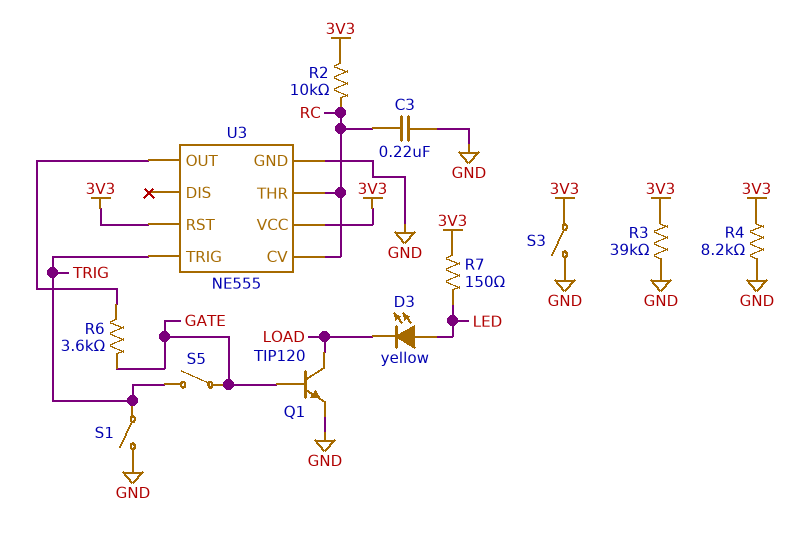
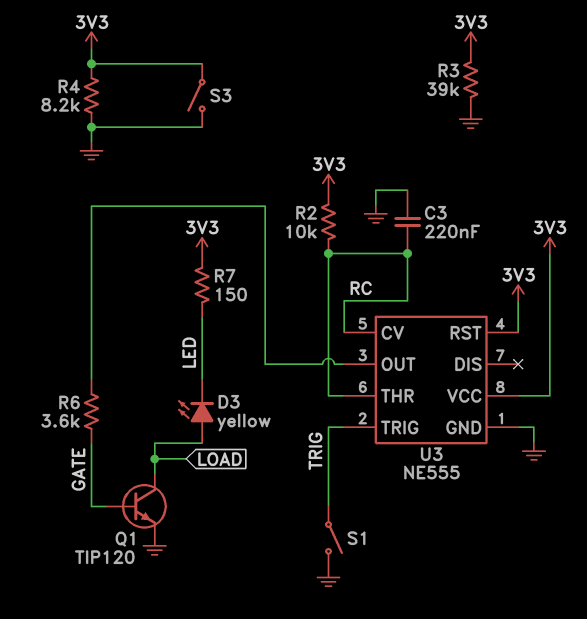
D3: LED yellow (A LED, K LOAD) -> LED yellow (A LOAD, K LED)
S5: switch (GATE, TRIG) -> none

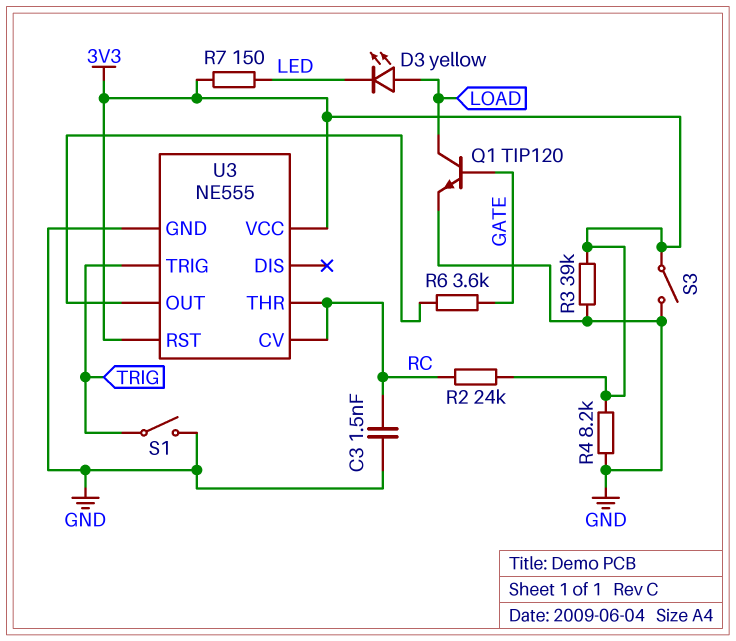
C3: 220nF (GND, RC) -> 1.5nF (GND, RC)
R2: 10k (3V3, RC) -> 24k (3V3, RC)

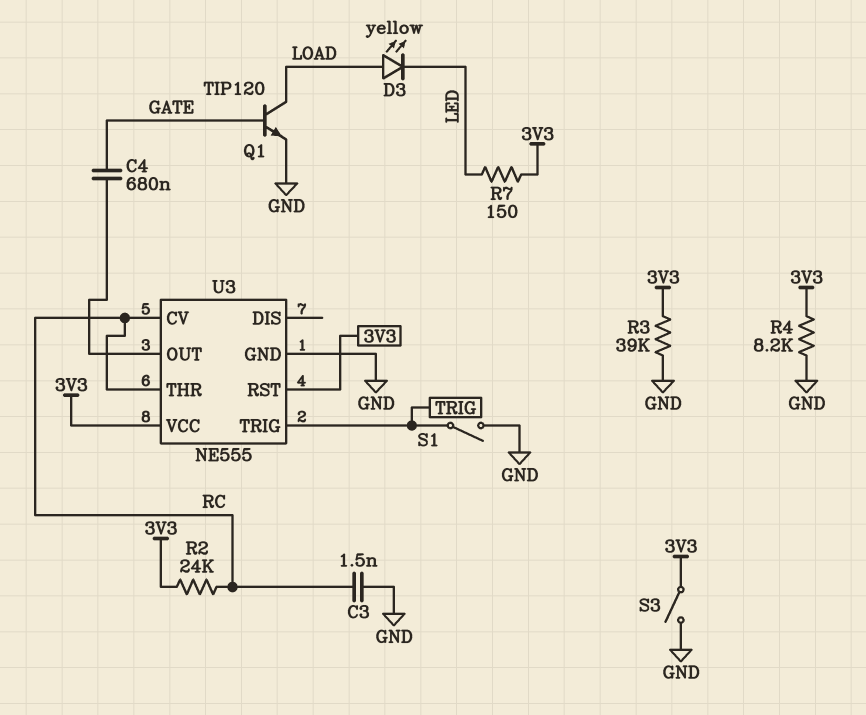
C4: none -> 680nF (GATE, U3/OUT)
R6: 3.6k (GATE, U3/OUT) -> none

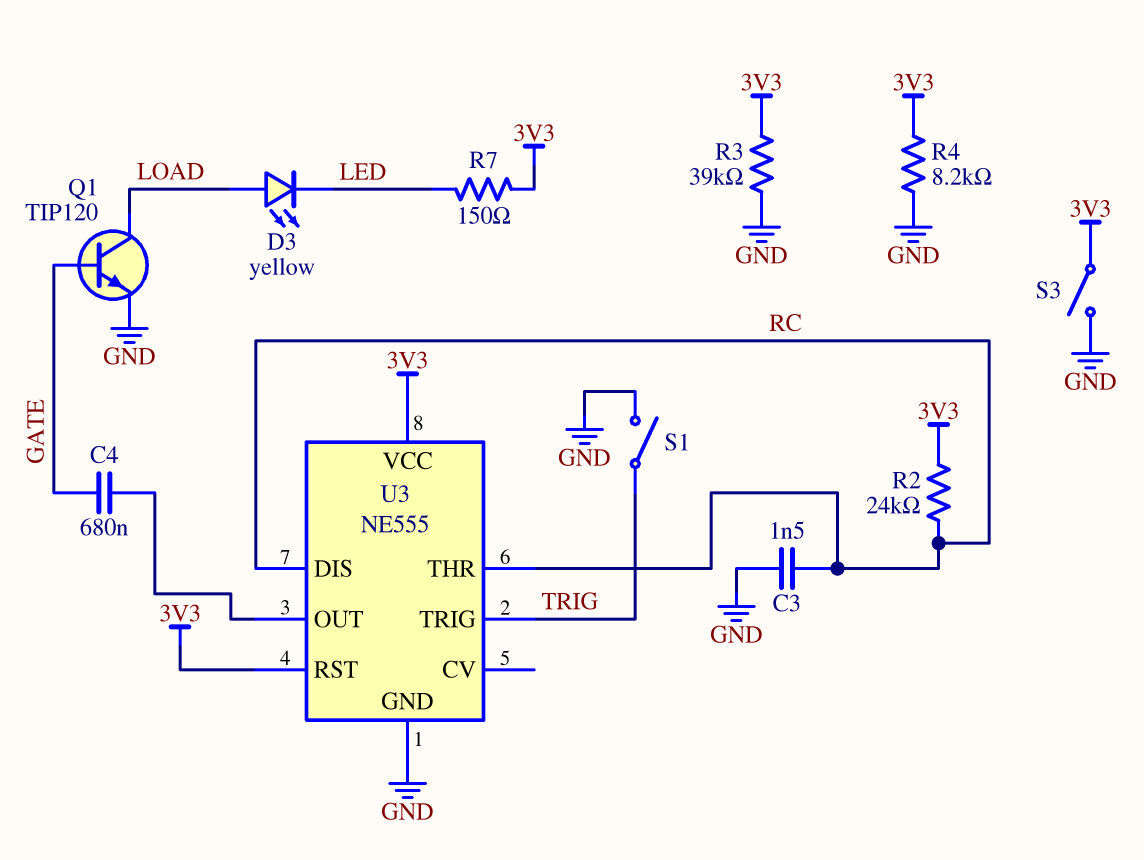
U3 pin CV: RC -> none
U3 pin DIS: none -> RC

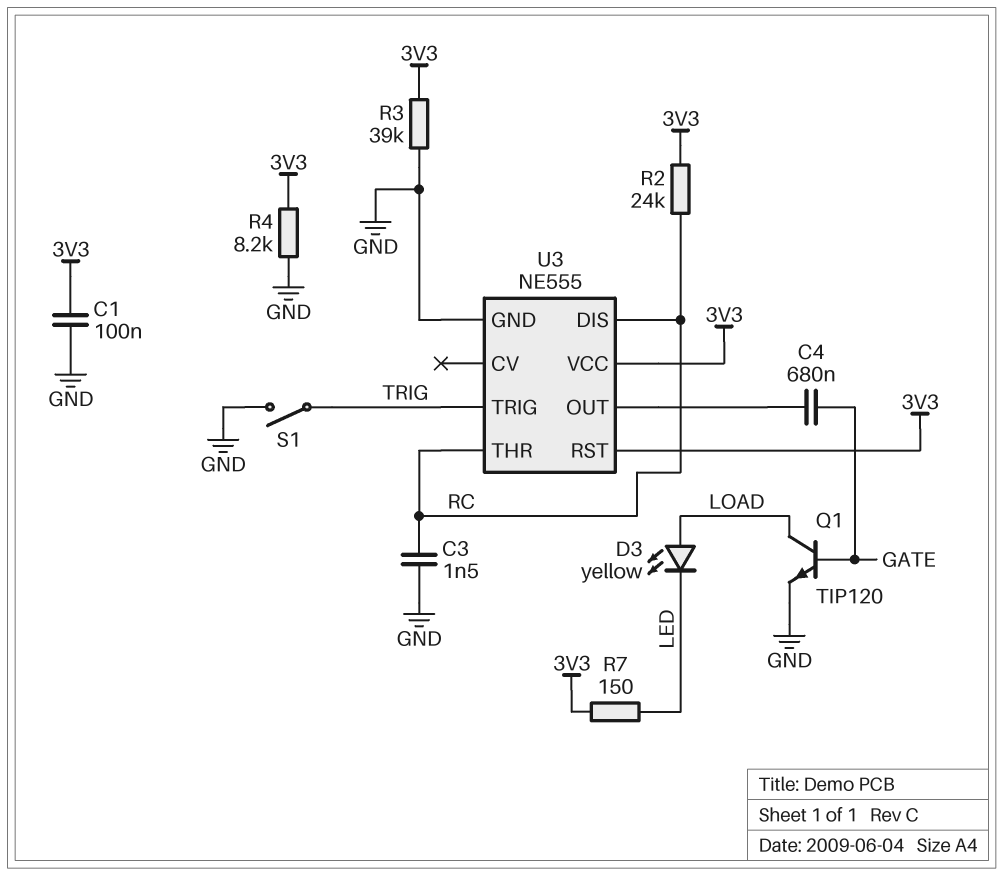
C1: none -> 100nF (3V3, GND)
S3: switch (3V3, GND) -> none

